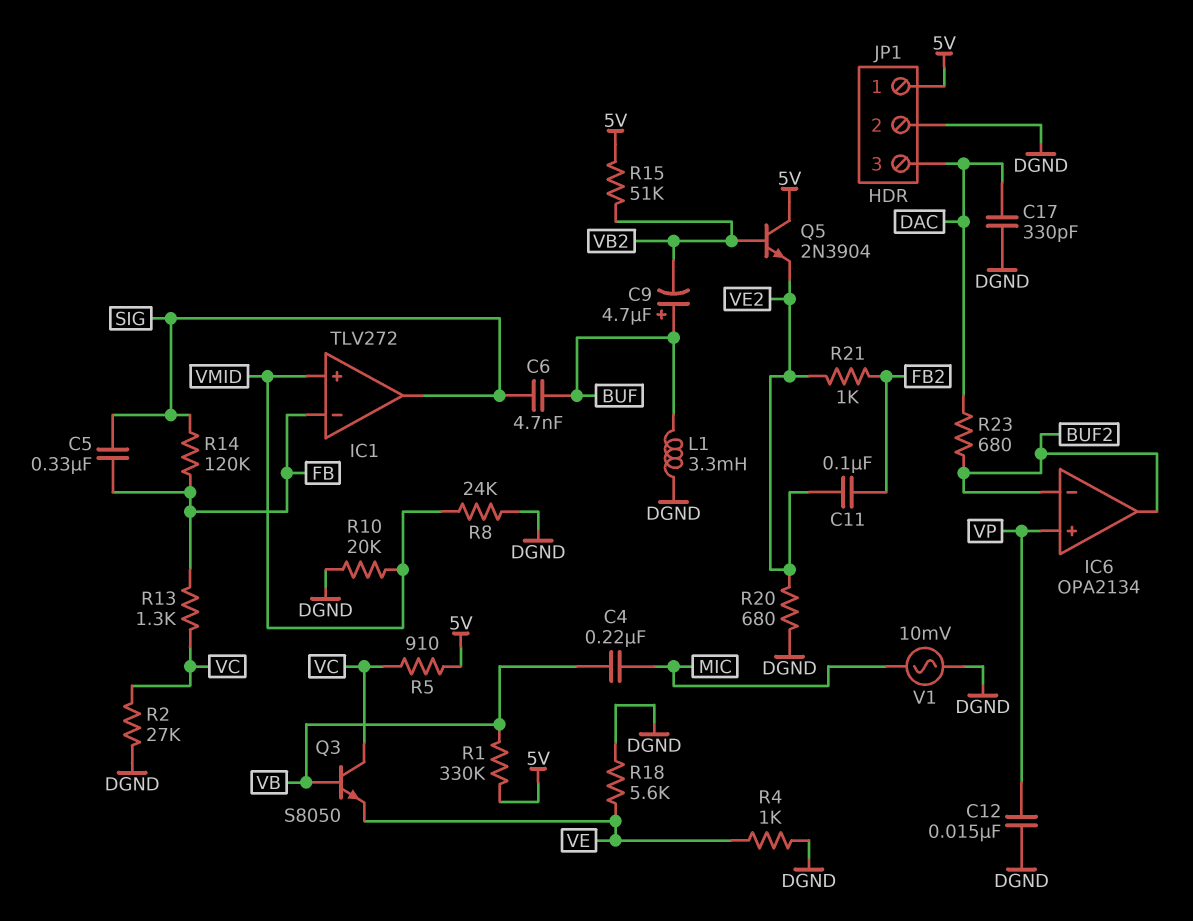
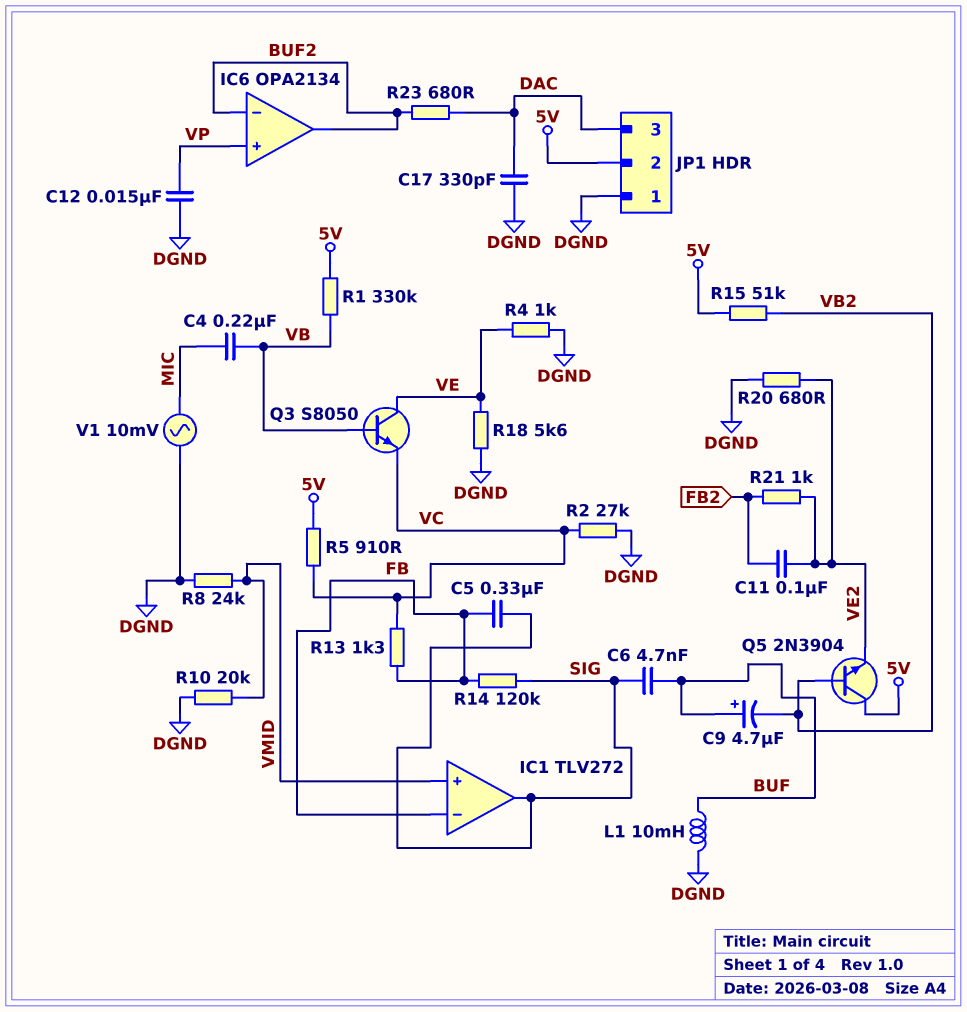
JP1 pin 1: 5V -> DGND
JP1 pin 2: DGND -> 5V
L1: 3.3mH (BUF, DGND) -> 10mH (BUF, DGND)
Q3: NPN S8050 (B VB, C VC, E VE) -> NPN S8050 (B VB, C VE, E VC)

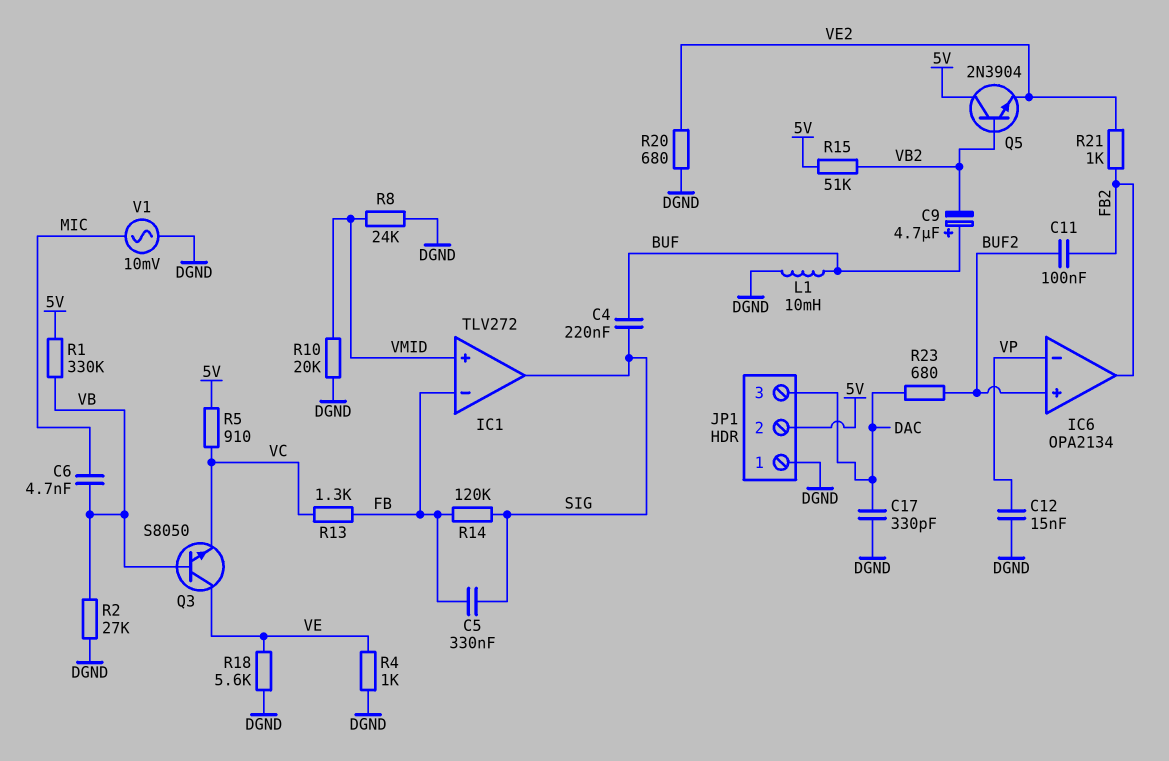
C4: 220nF (MIC, VB) -> 220nF (BUF, SIG)
C6: 4.7nF (BUF, SIG) -> 4.7nF (MIC, VB)
C11: 100nF (FB2, VE2) -> 100nF (BUF2, FB2)
IC6 pin in+: VP -> BUF2
IC6 pin in-: BUF2 -> VP
IC6 pin out: BUF2 -> FB2
R2: 27k (DGND, VC) -> 27k (DGND, VB)

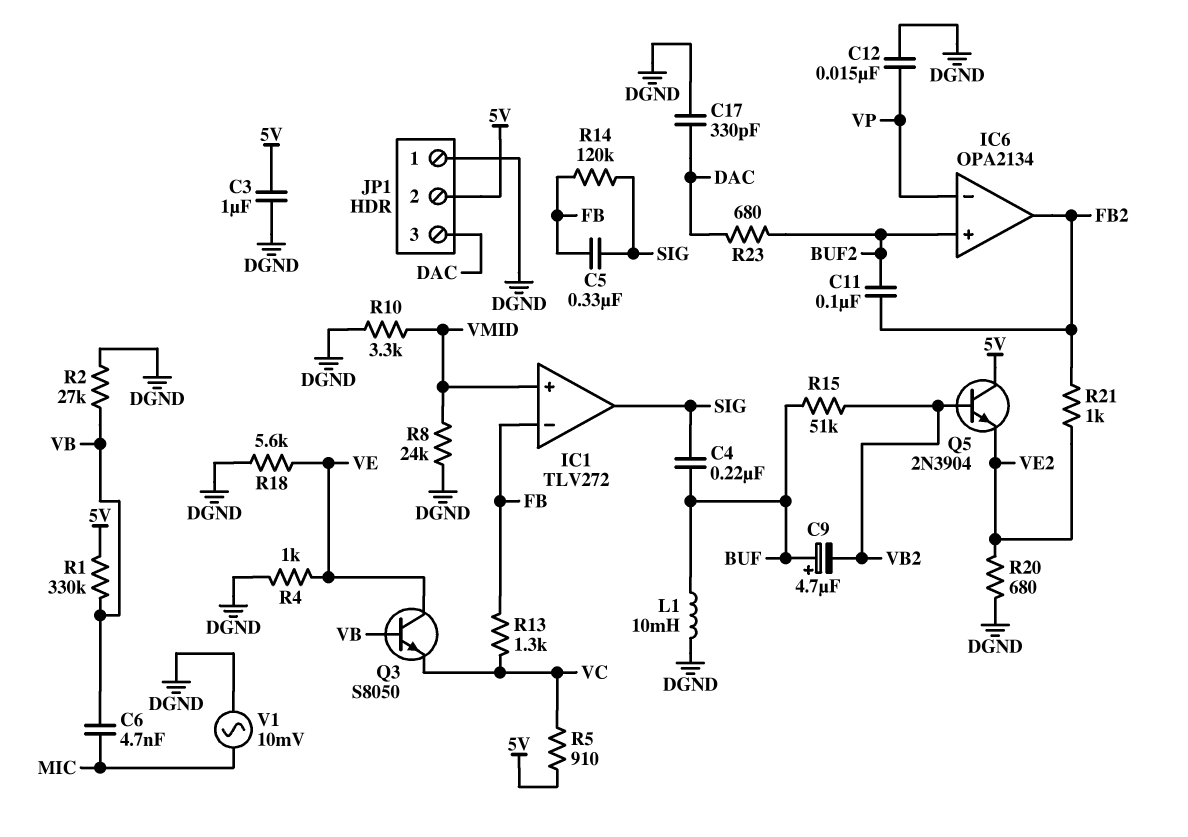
C3: none -> 1uF (5V, DGND)
R10: 20k (DGND, VMID) -> 3.3k (DGND, VMID)
R15: 51k (5V, VB2) -> 51k (BUF, VB2)

